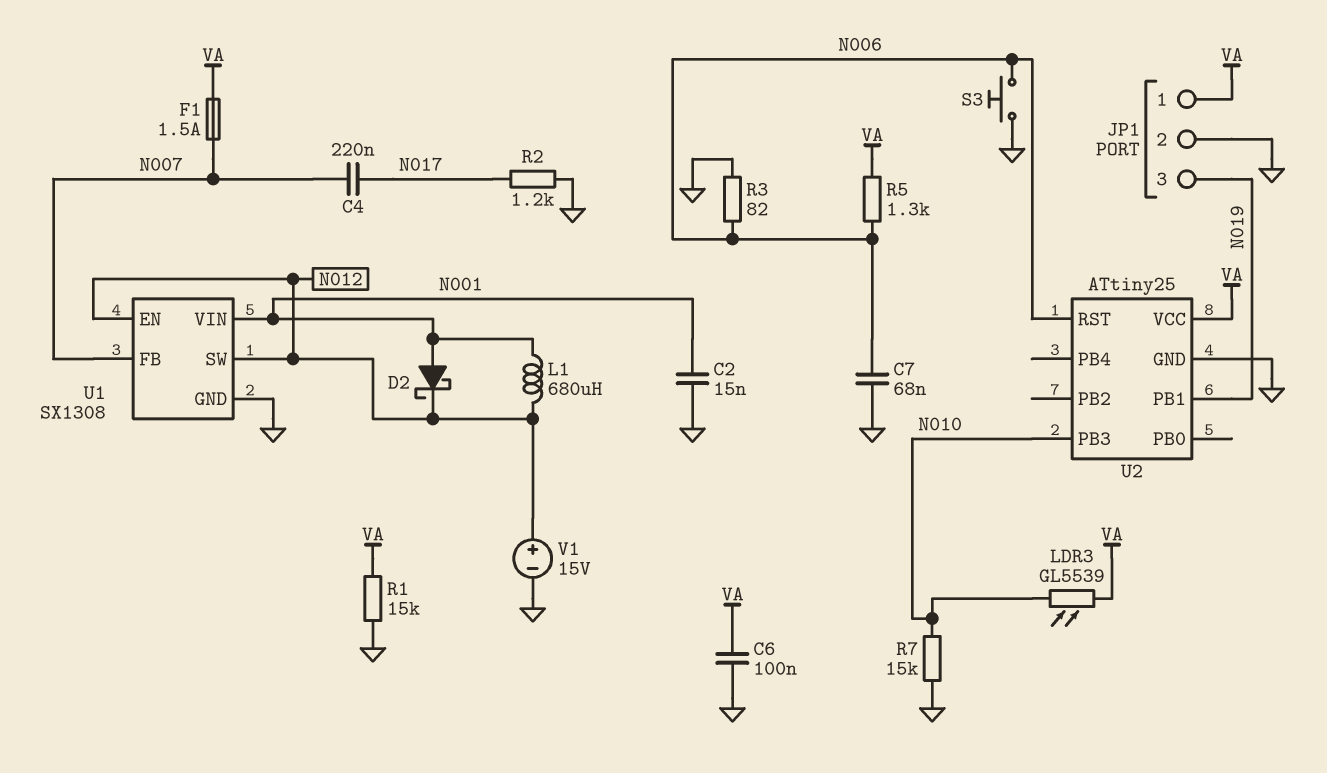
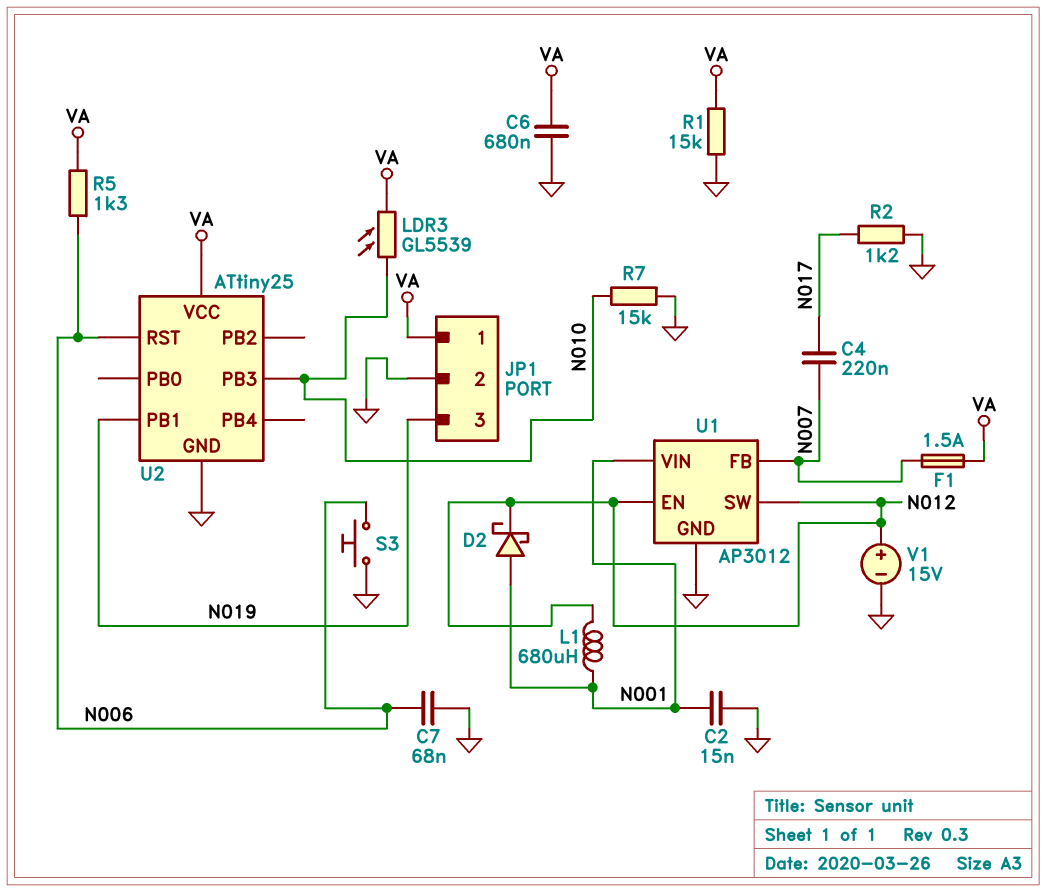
C6: 100nF (GND, VA) -> 680nF (GND, VA)
R3: 82 (GND, N006) -> none
U1: SX1308 -> AP3012

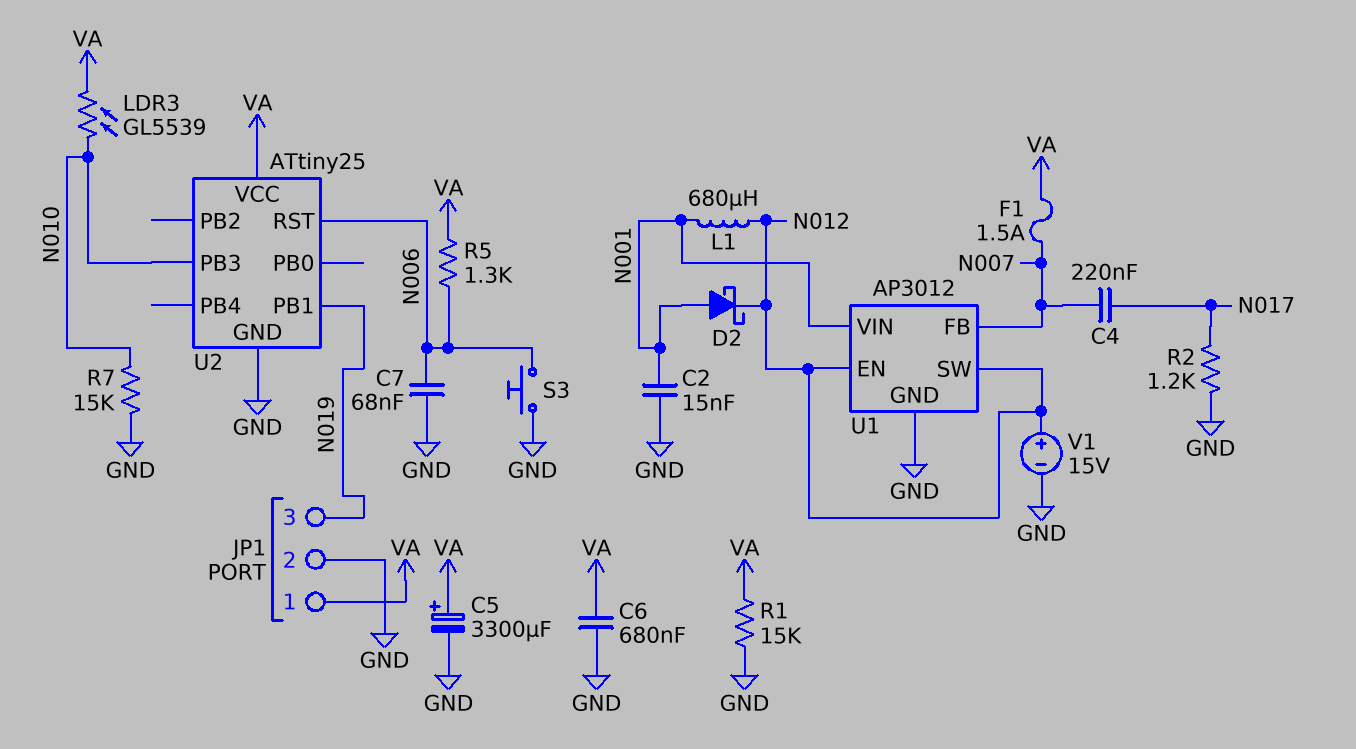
C5: none -> 3300uF (plus VA, minus GND)

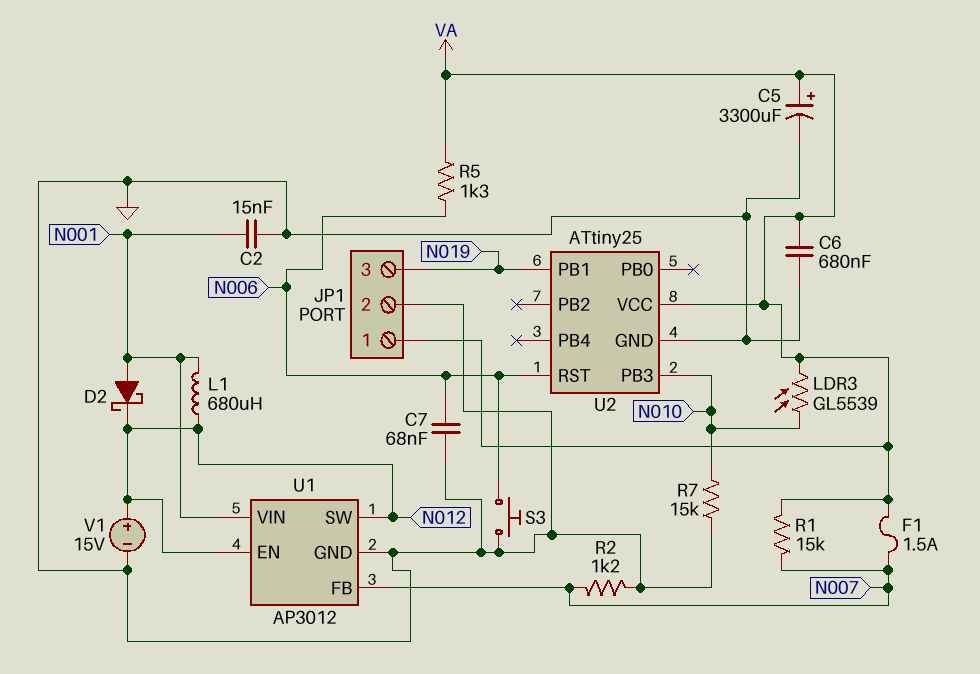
C4: 220nF (N007, N017) -> none
R1: 15k (GND, VA) -> 15k (N007, VA)
R2: 1.2k (GND, N017) -> 1.2k (GND, N007)

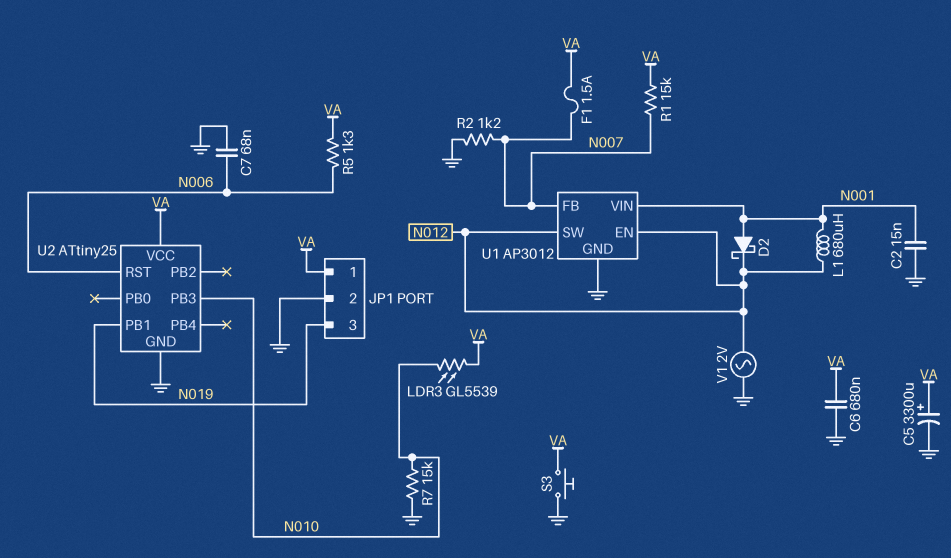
S3: button (GND, N006) -> button (GND, VA)
V1: 15V (plus N012, minus GND) -> AC 2V (GND, N012)

